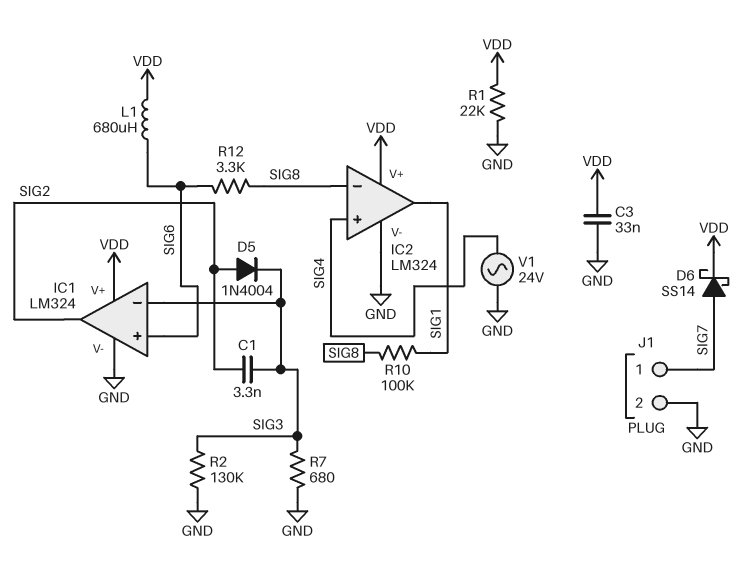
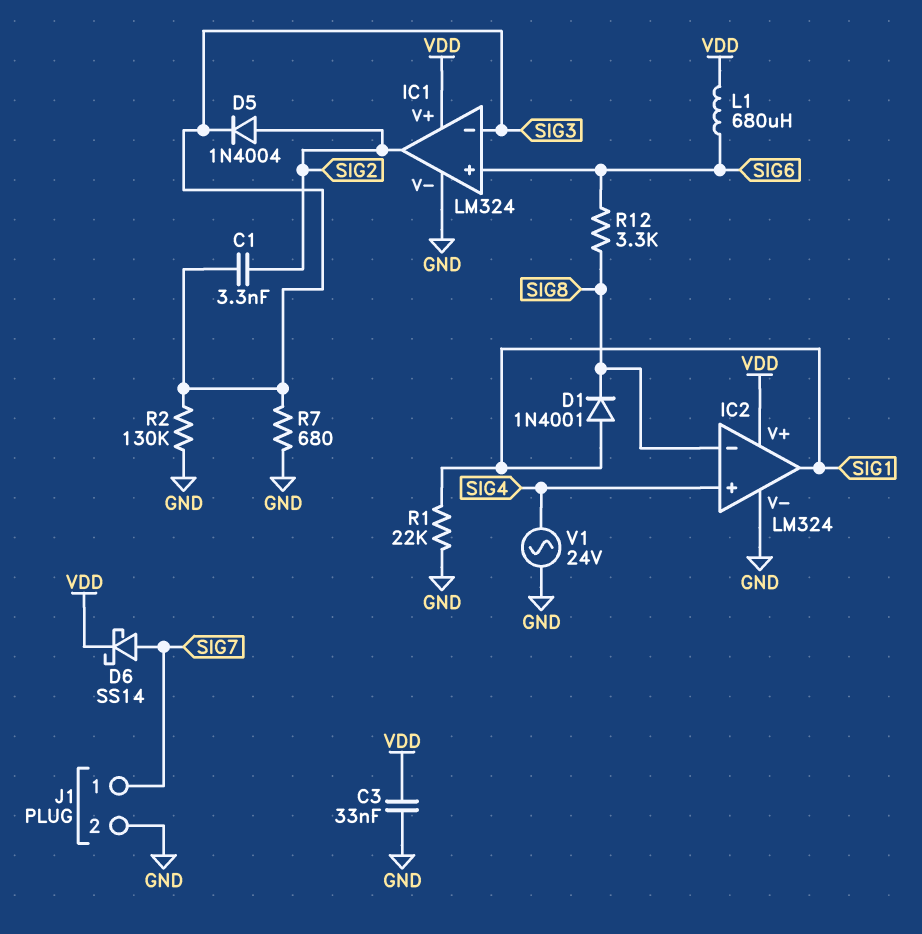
D1: none -> diode 1N4001 (A SIG1, K SIG8)
R1: 22k (GND, VDD) -> 22k (GND, SIG1)
R10: 100k (SIG1, SIG8) -> none

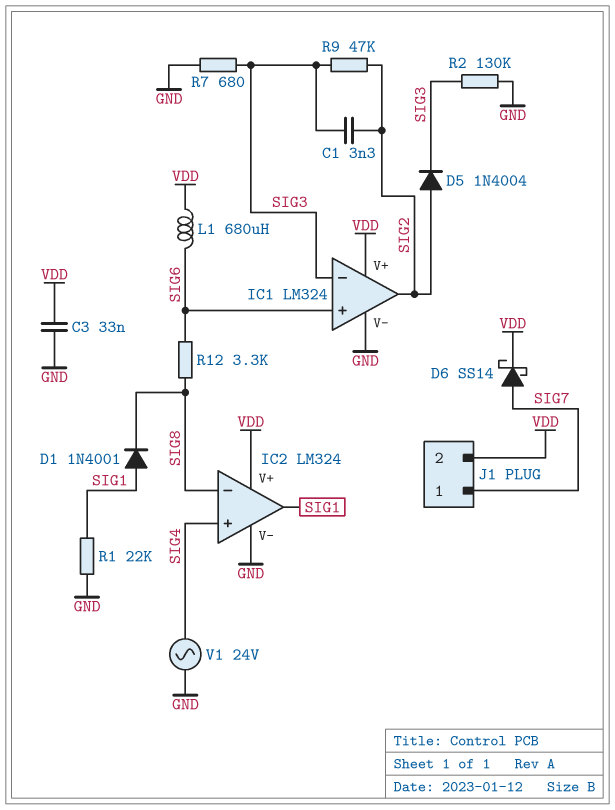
J1 pin 2: GND -> VDD
R9: none -> 47k (SIG2, SIG3)

